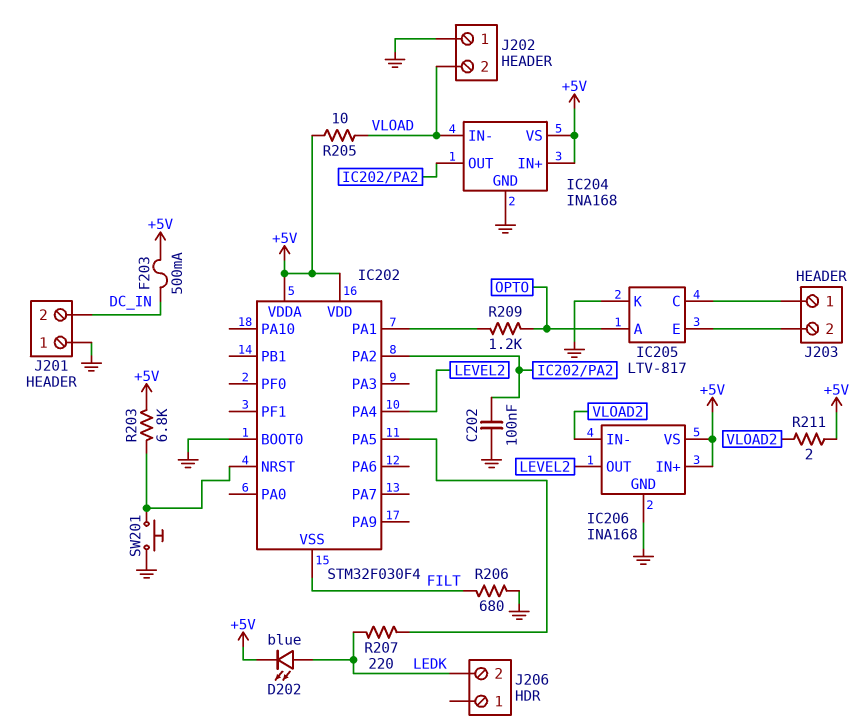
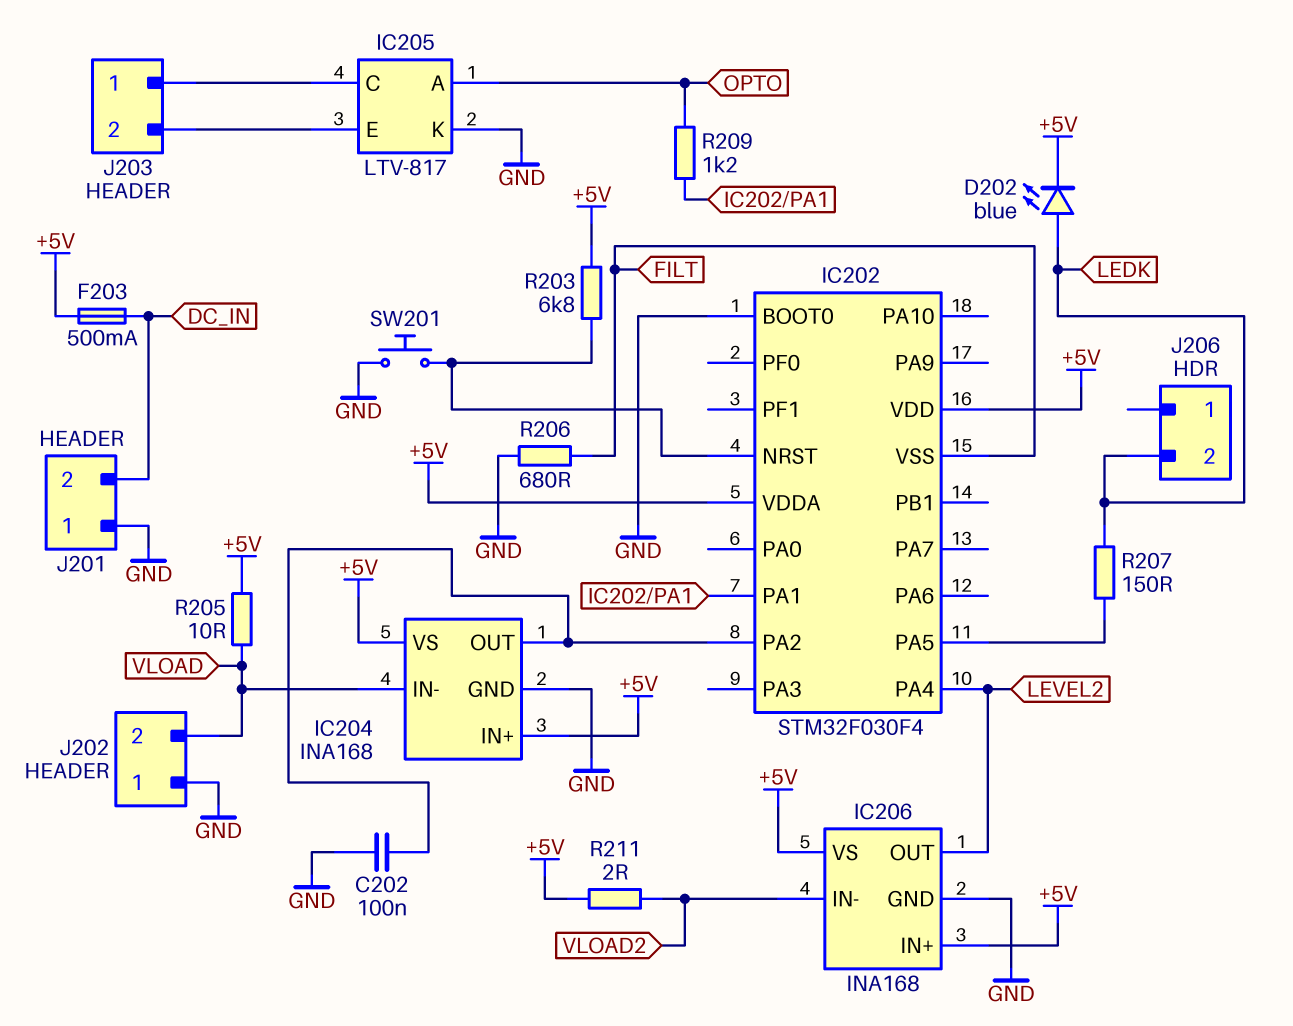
R207: 220 (IC202/PA5, LEDK) -> 150 (IC202/PA5, LEDK)

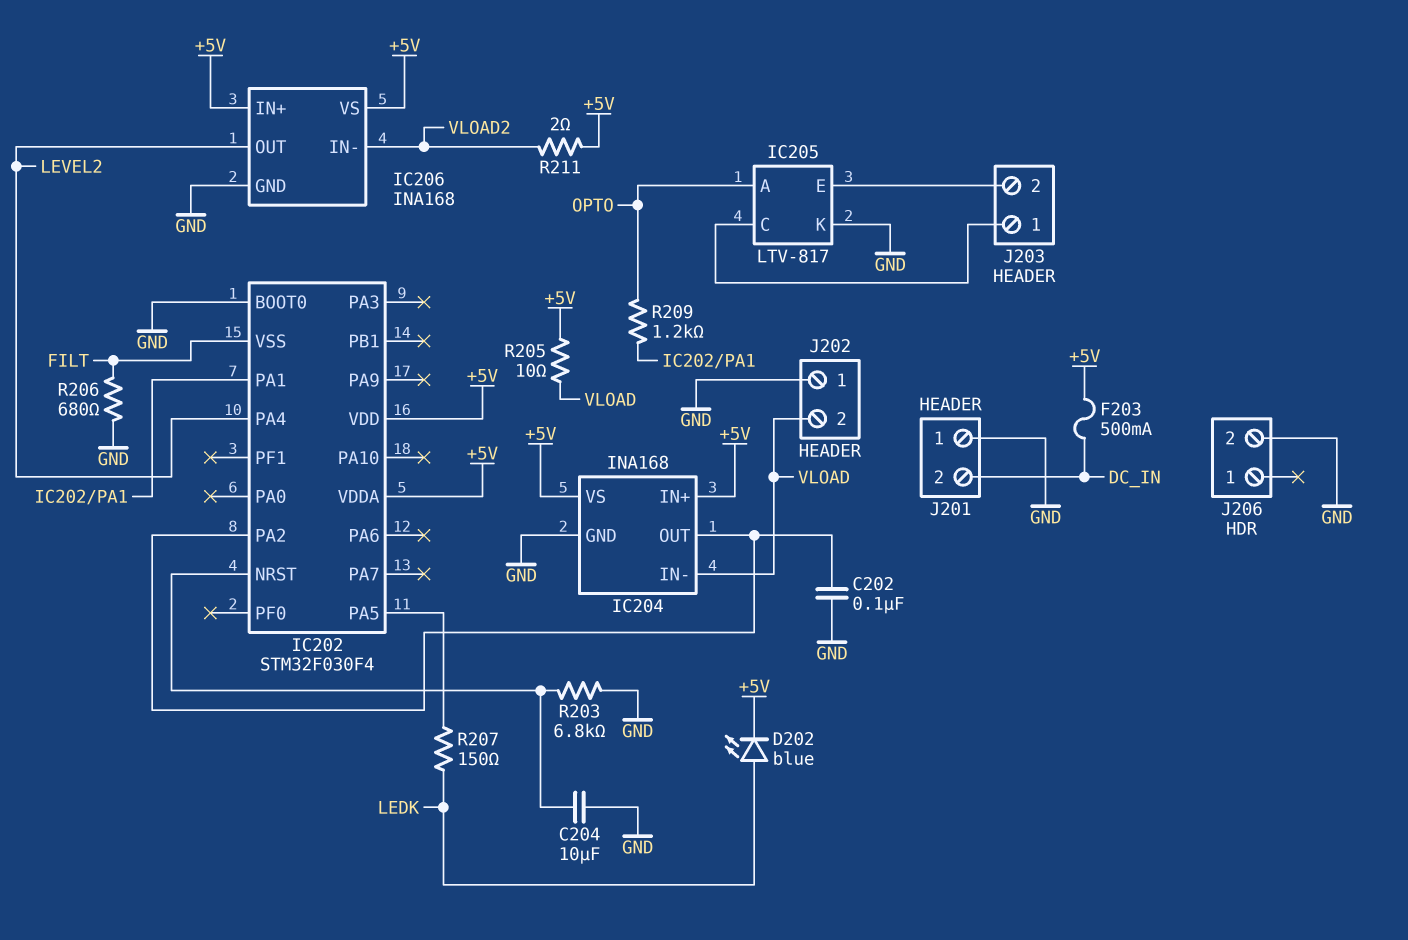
C204: none -> 10uF (GND, IC202/NRST)
J206 pin 2: LEDK -> GND
R203: 6.8k (+5V, IC202/NRST) -> 6.8k (GND, IC202/NRST)
SW201: button (GND, IC202/NRST) -> none

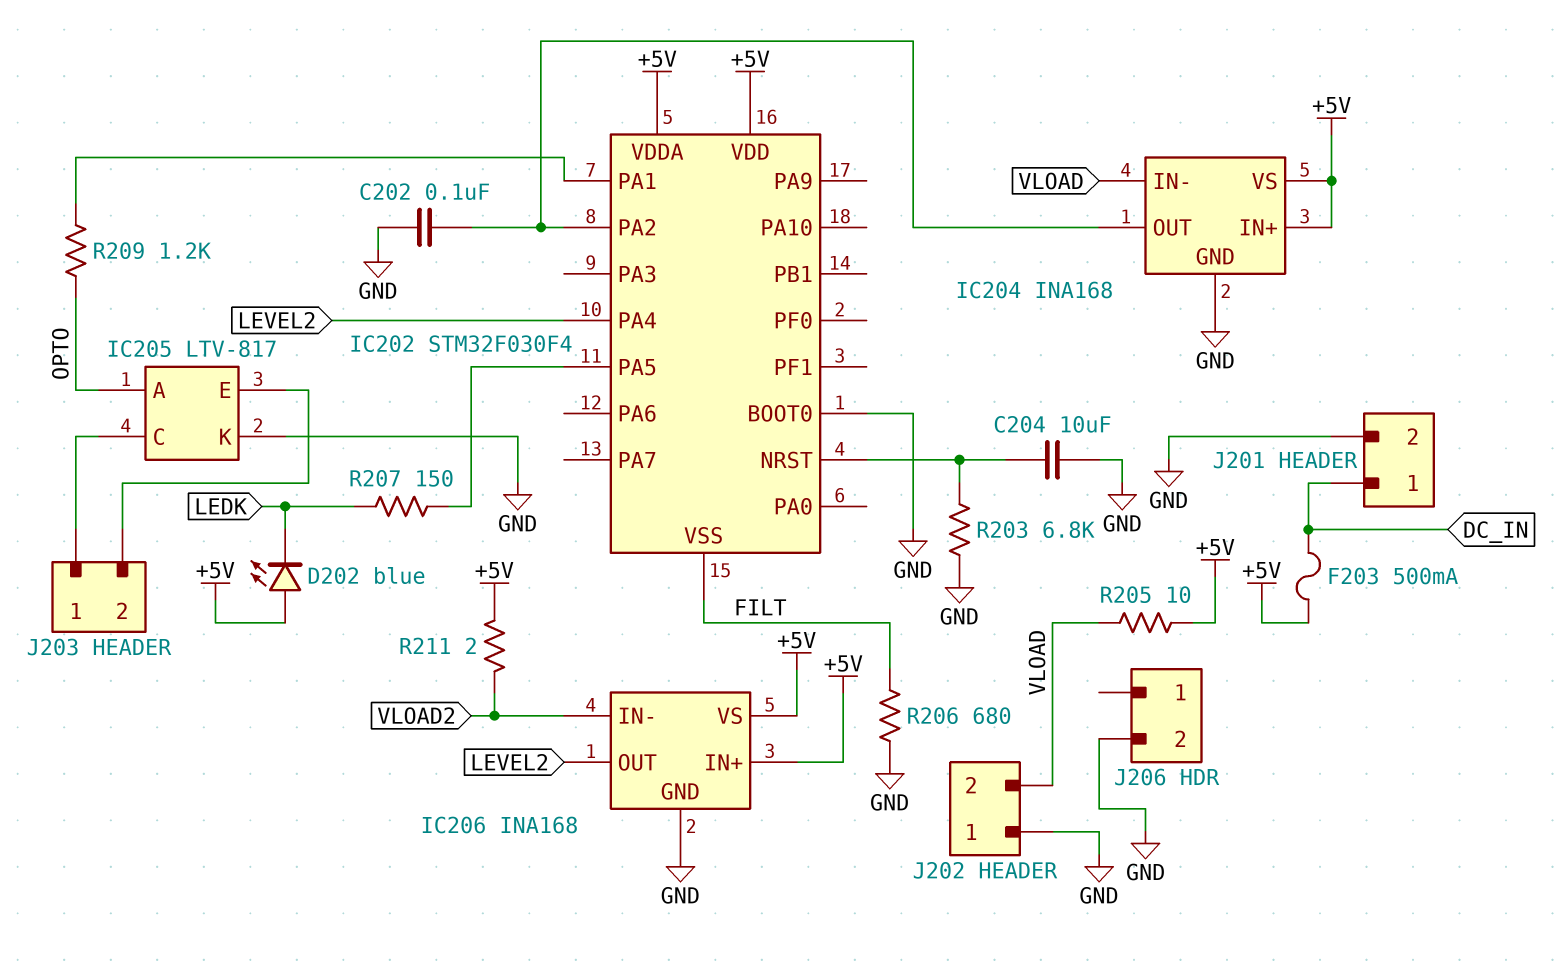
D202: LED blue (A LEDK, K +5V) -> LED blue (A +5V, K LEDK)
J201 pin 1: GND -> DC_IN
J201 pin 2: DC_IN -> GND

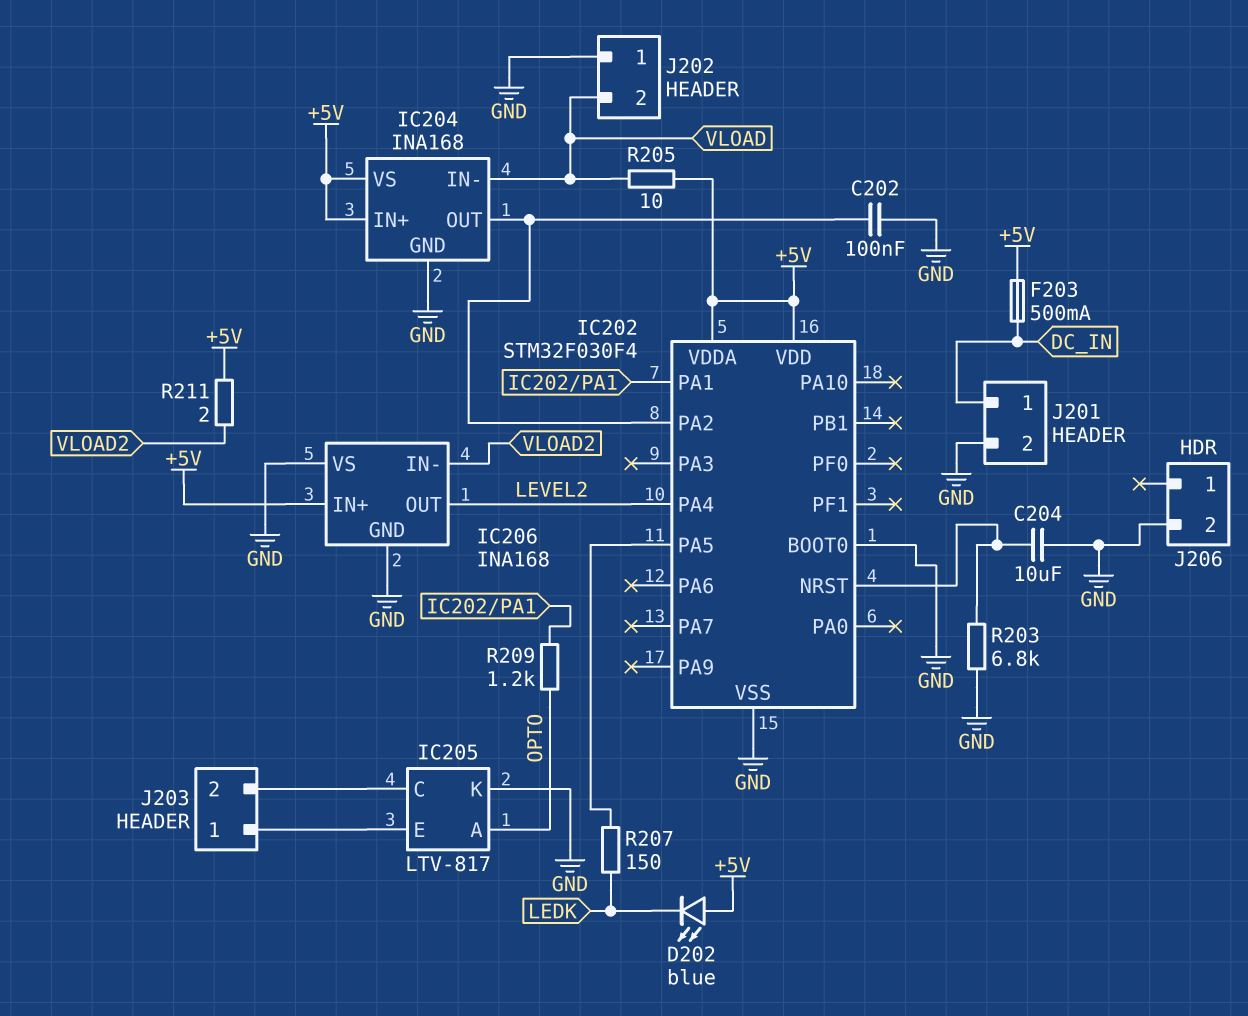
IC202 pin VSS: FILT -> GND
IC206 pin VS: +5V -> GND
J203 pin 1: IC205/C -> IC205/E
J203 pin 2: IC205/E -> IC205/C
R206: 680 (FILT, GND) -> none

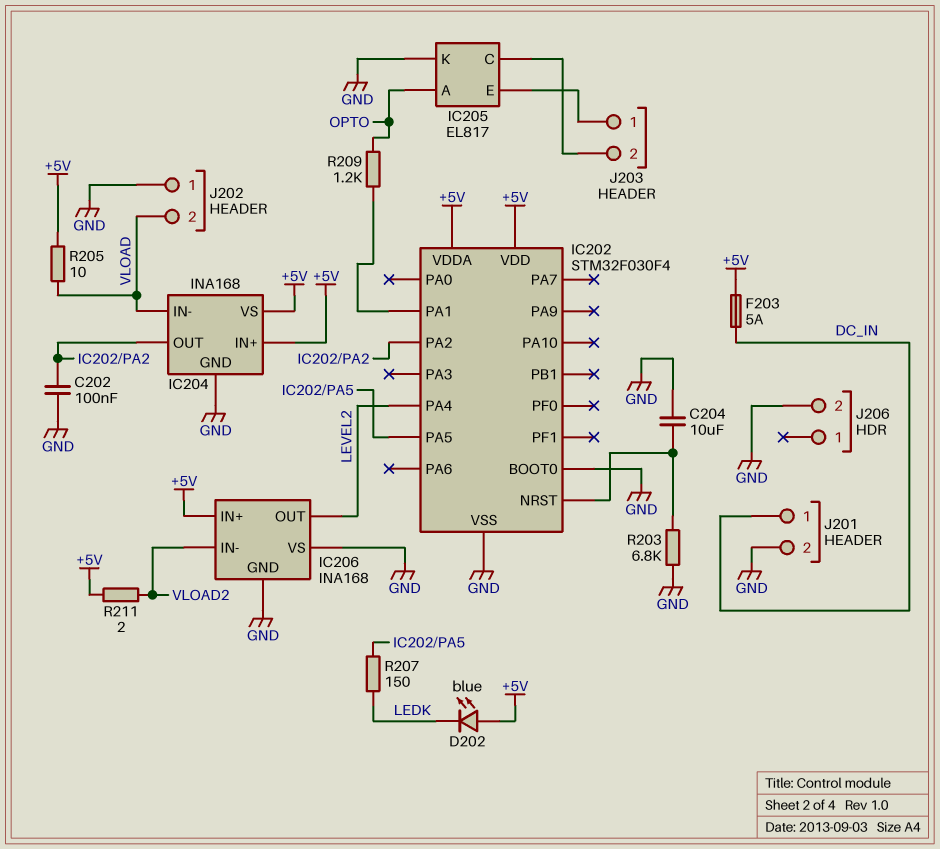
F203: 500mA (+5V, DC_IN) -> 5A (+5V, DC_IN)
IC205: LTV-817 -> EL817

